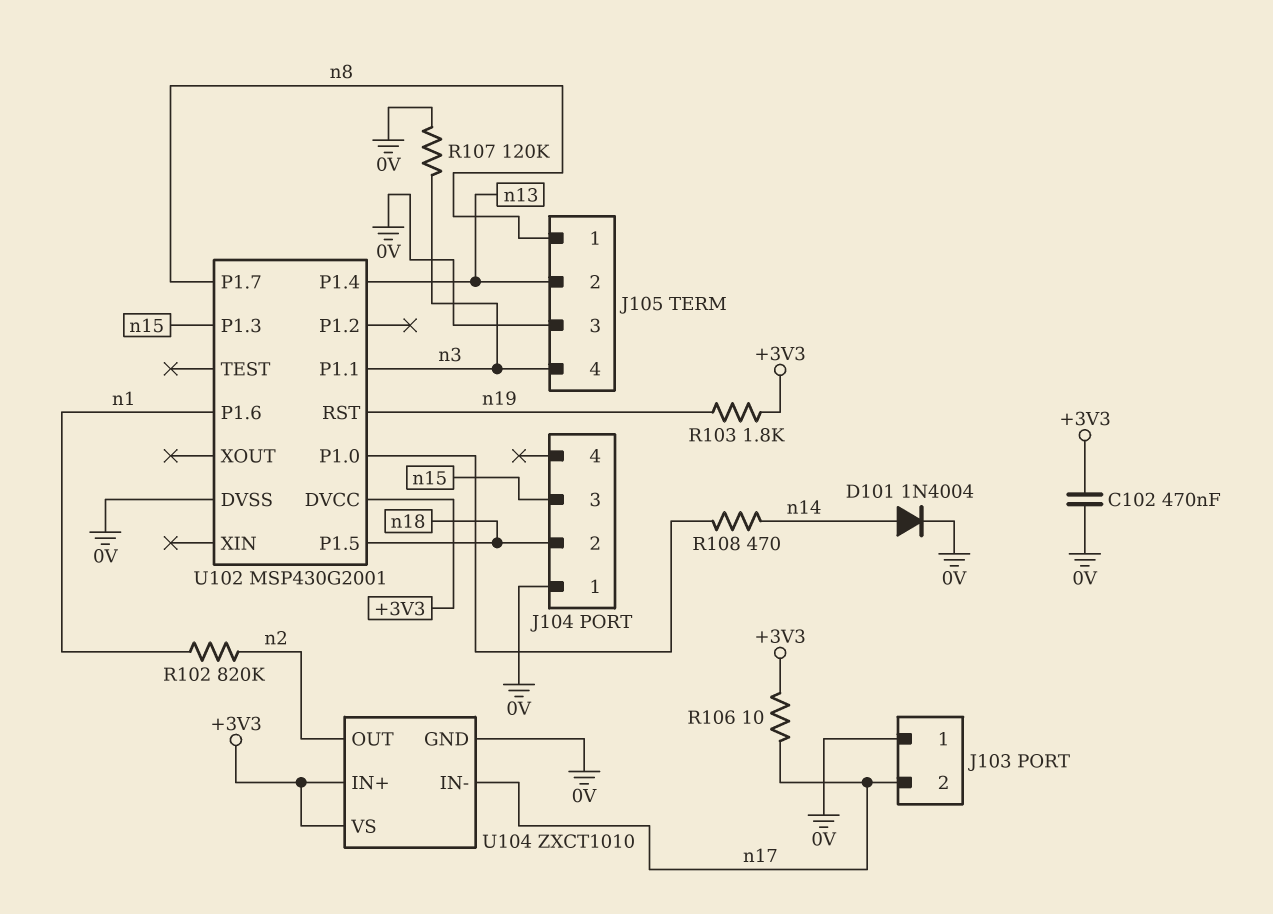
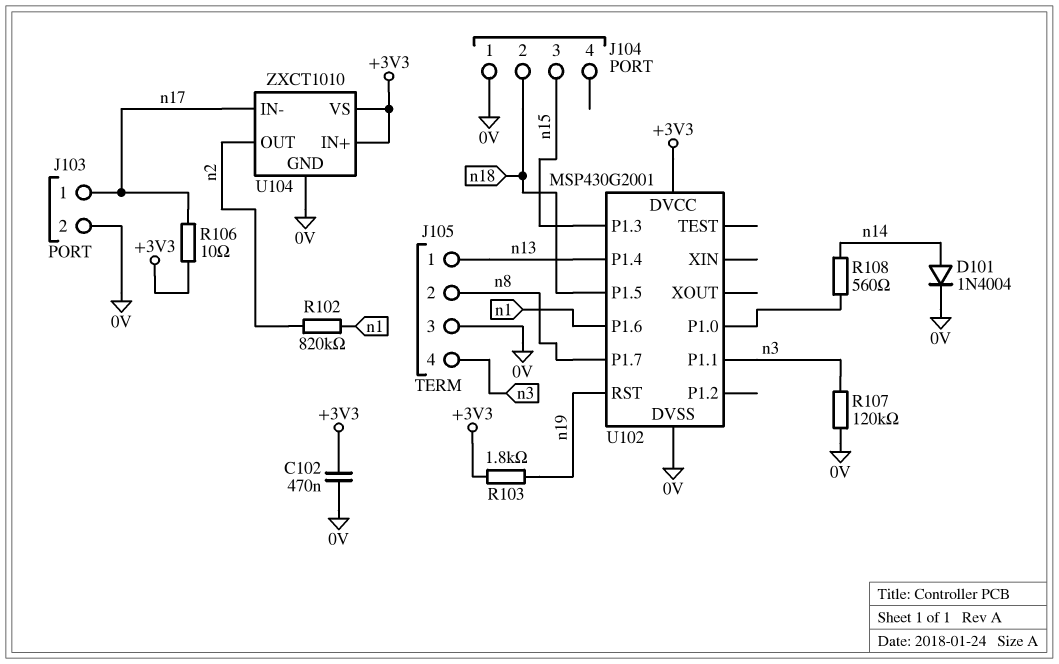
J103 pin 1: 0V -> n17
J103 pin 2: n17 -> 0V
J105 pin 1: n8 -> n13
J105 pin 2: n13 -> n8
R108: 470 (U102/P1.0, n14) -> 560 (U102/P1.0, n14)

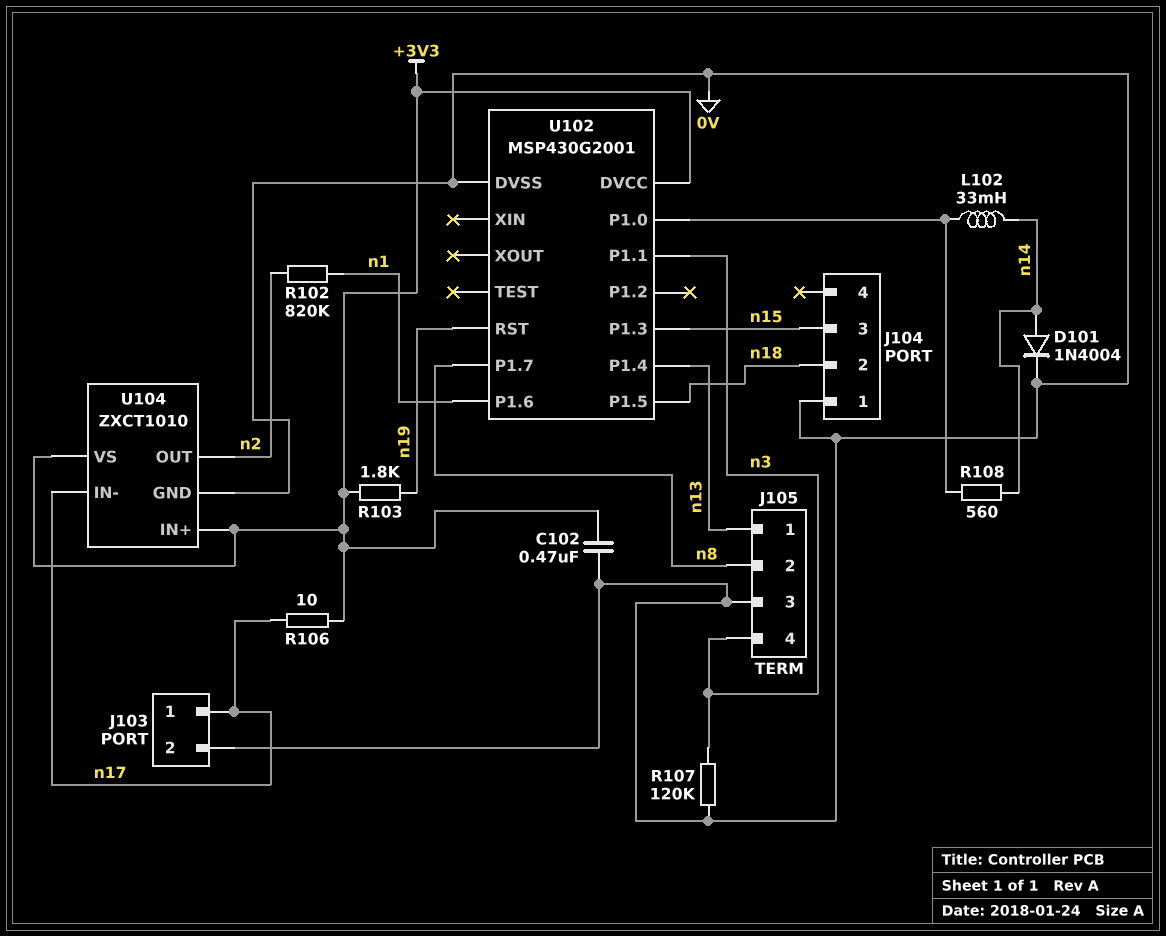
L102: none -> 33mH (U102/P1.0, n14)

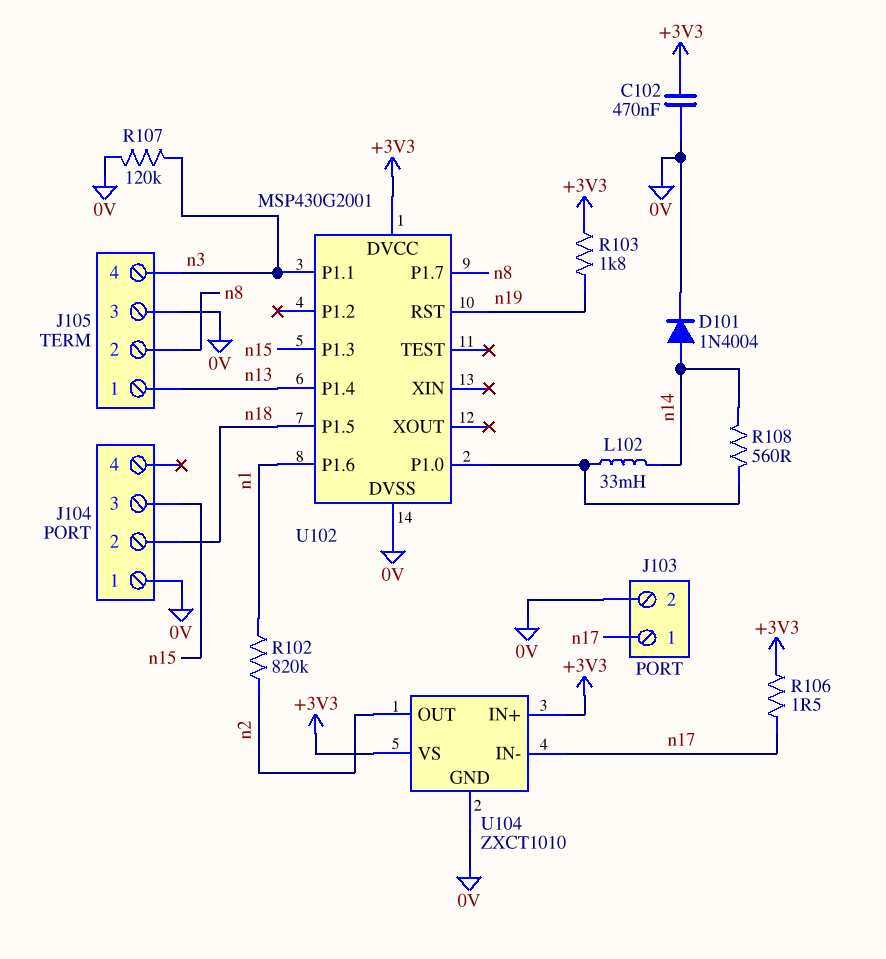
R106: 10 (+3V3, n17) -> 1.5 (+3V3, n17)

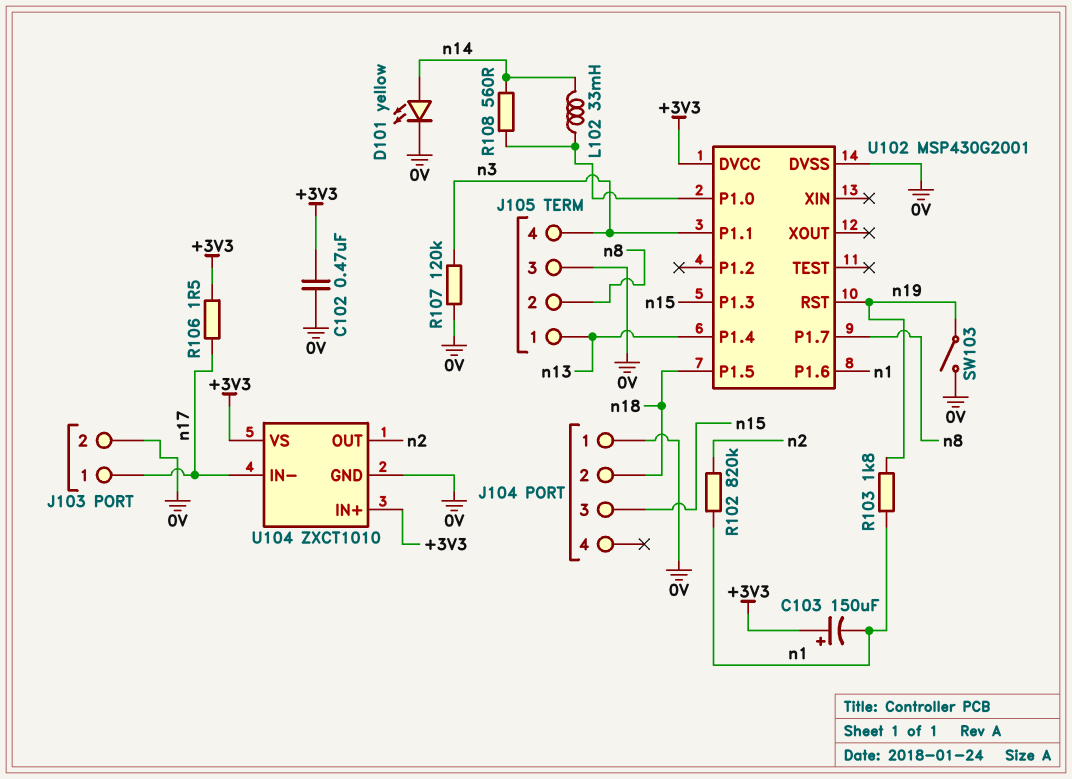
C103: none -> 150uF (plus +3V3, minus n1)
D101: diode 1N4004 (A n14, K 0V) -> LED yellow (A n14, K 0V)
R103: 1.8k (+3V3, n19) -> 1.8k (n1, n19)
SW103: none -> switch (0V, n19)

